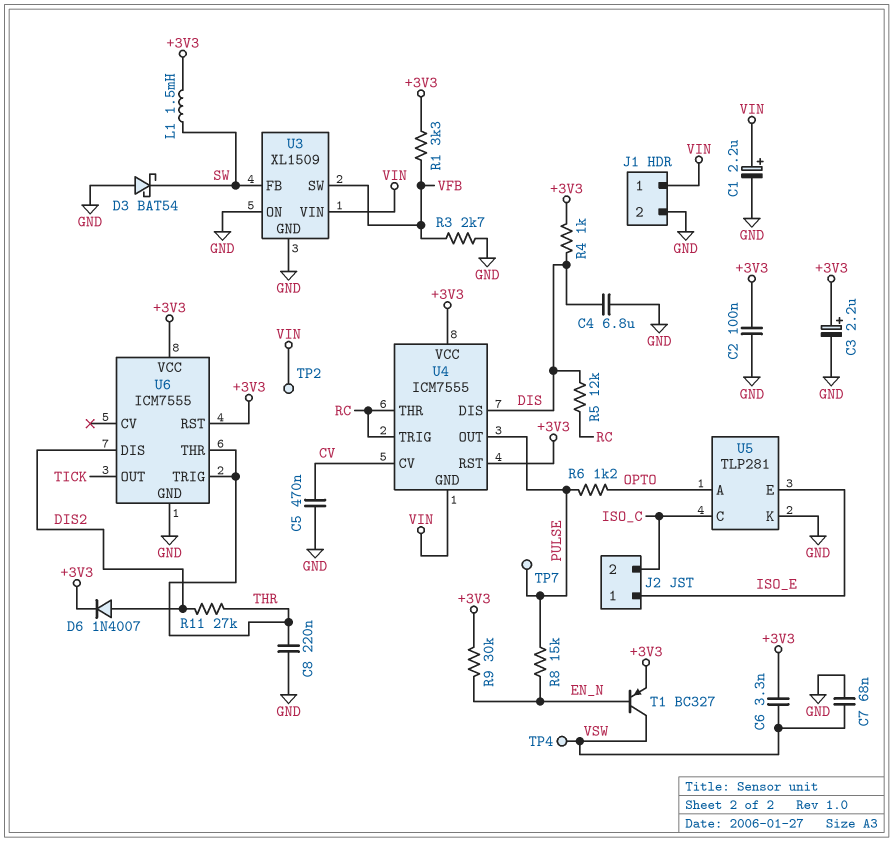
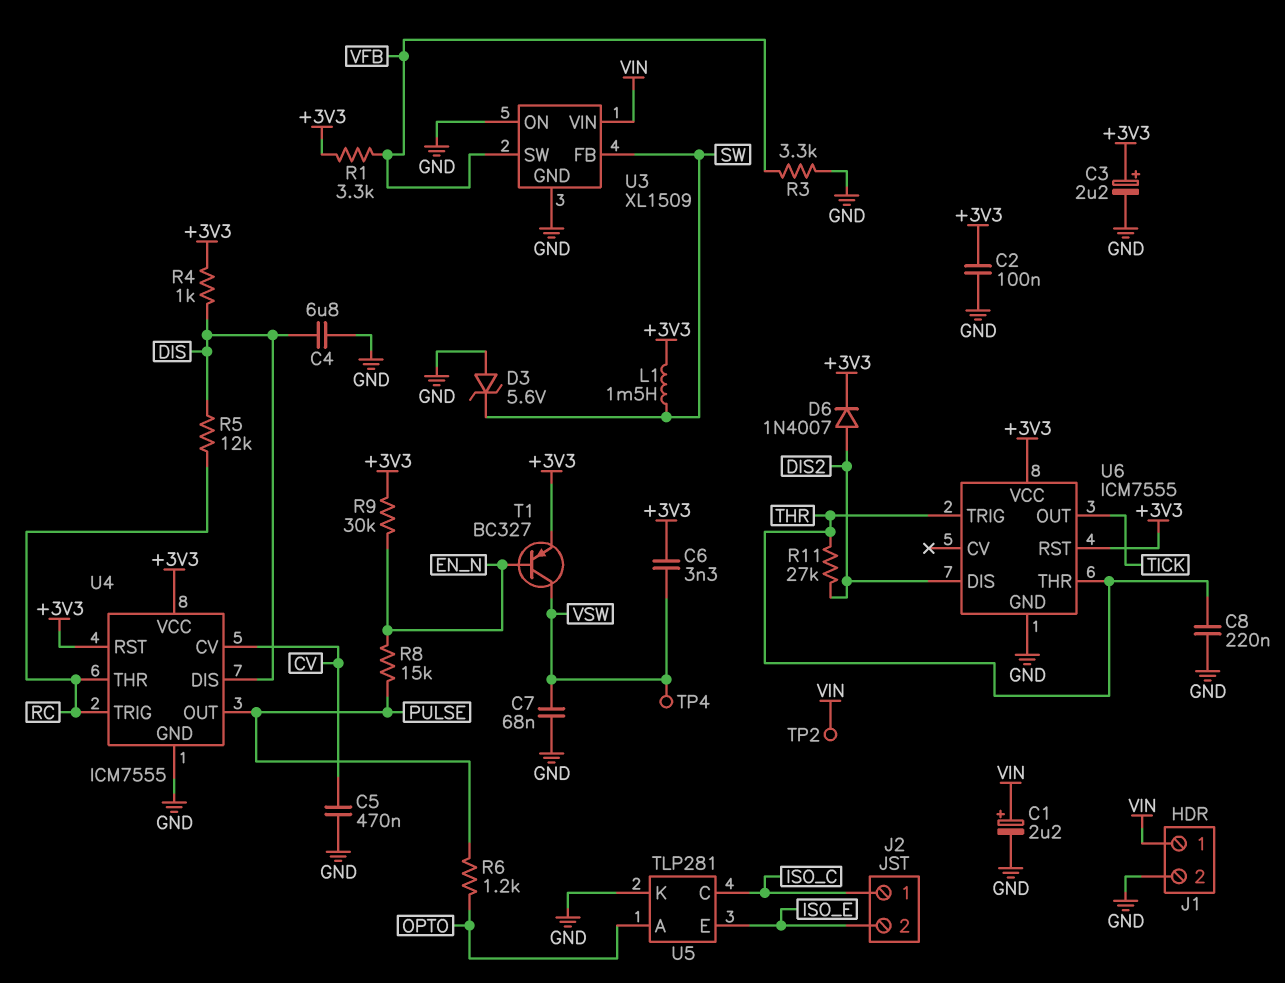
D3: schottky BAT54 (A GND, K SW) -> zener 5.6V (A GND, K SW)
J2 pin 1: ISO_E -> ISO_C
J2 pin 2: ISO_C -> ISO_E
R3: 2.7k (GND, VFB) -> 3.3k (GND, VFB)
TP7: test point (PULSE) -> none
U4 pin GND: VIN -> GND

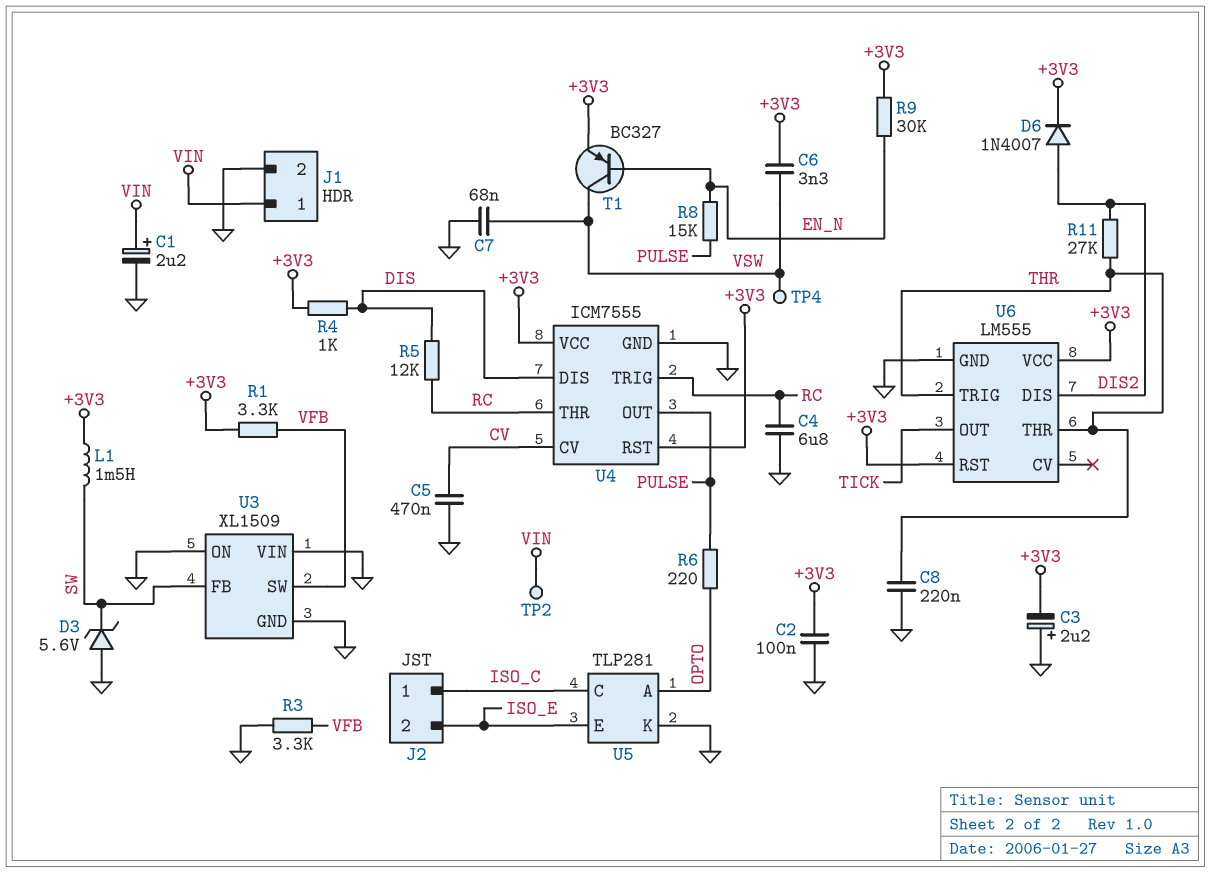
C3: 2.2uF (plus +3V3, minus GND) -> 2.2uF (plus GND, minus +3V3)
C4: 6.8uF (DIS, GND) -> 6.8uF (GND, RC)
R6: 1.2k (OPTO, PULSE) -> 220 (OPTO, PULSE)
U3 pin VIN: VIN -> GND
U6: ICM7555 -> LM555

